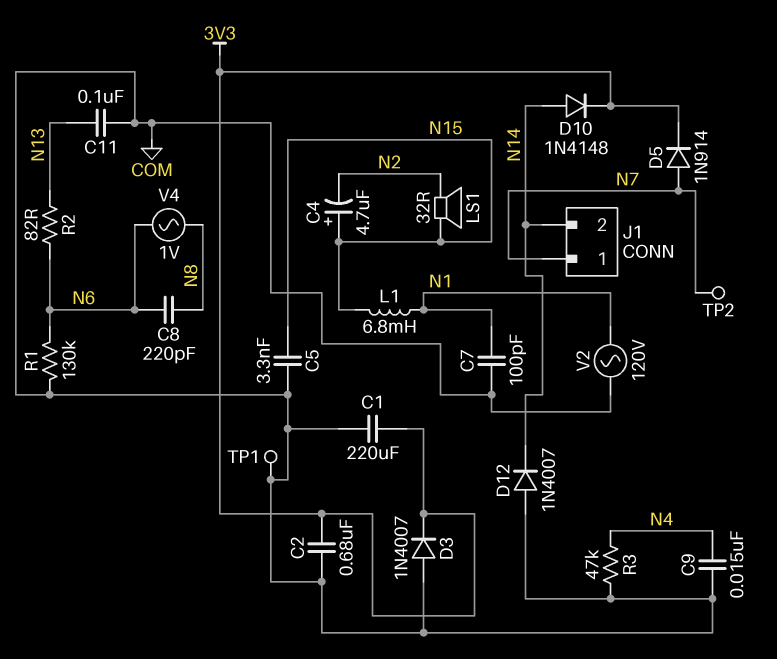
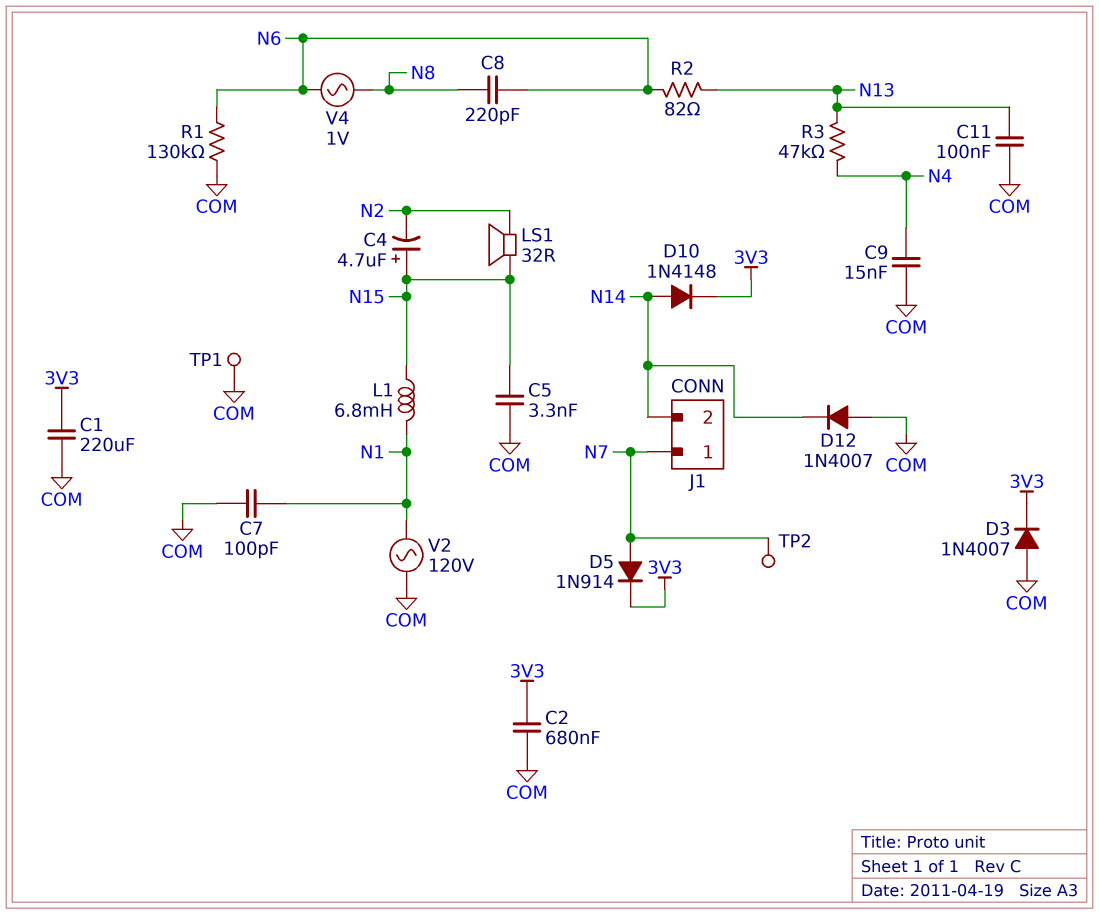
R3: 47k (COM, N4) -> 47k (N4, N13)

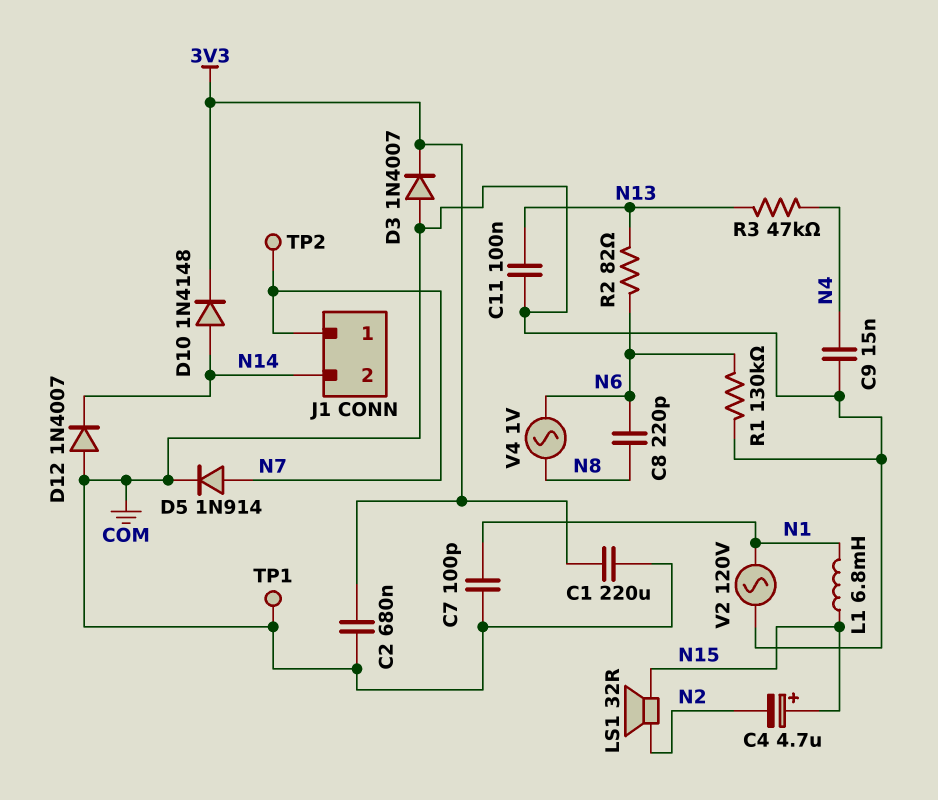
C5: 3.3nF (COM, N15) -> none
D5: diode 1N914 (A N7, K 3V3) -> diode 1N914 (A N7, K COM)

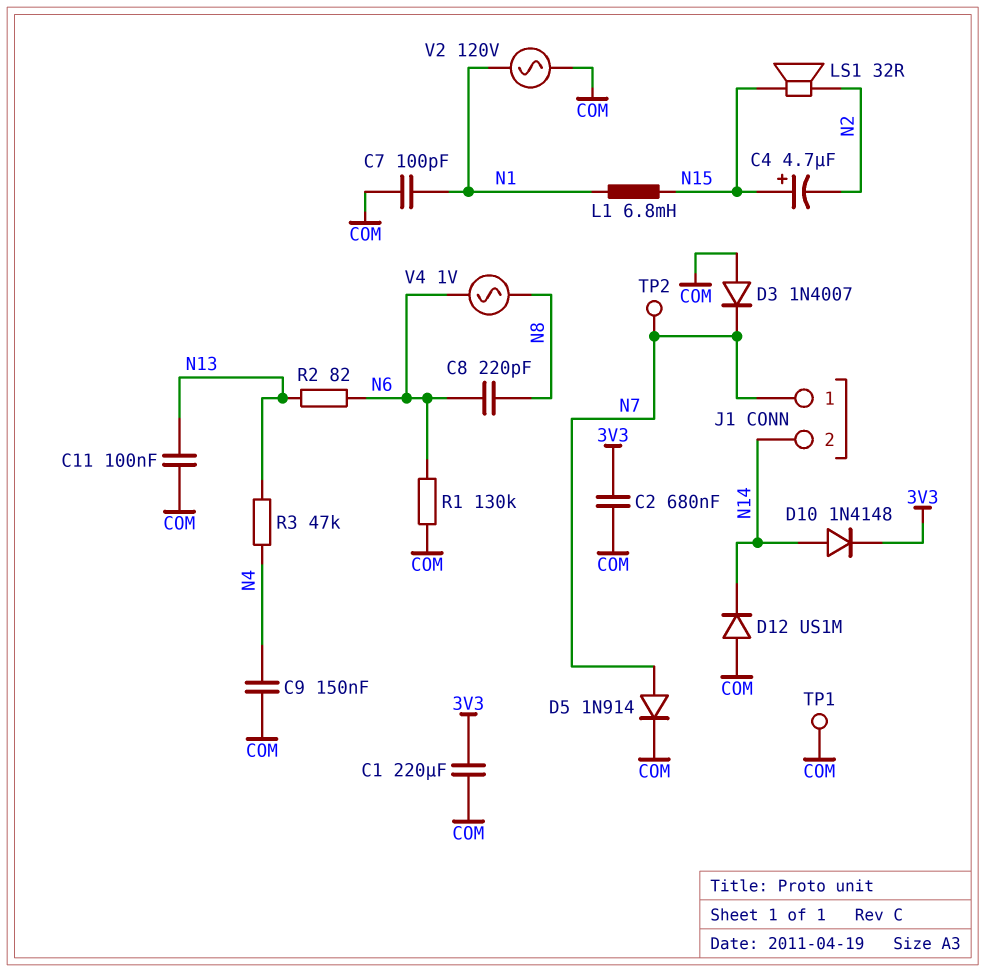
C9: 15nF (COM, N4) -> 150nF (COM, N4)
D3: diode 1N4007 (A COM, K 3V3) -> diode 1N4007 (A COM, K N7)
D12: diode 1N4007 (A COM, K N14) -> diode US1M (A COM, K N14)

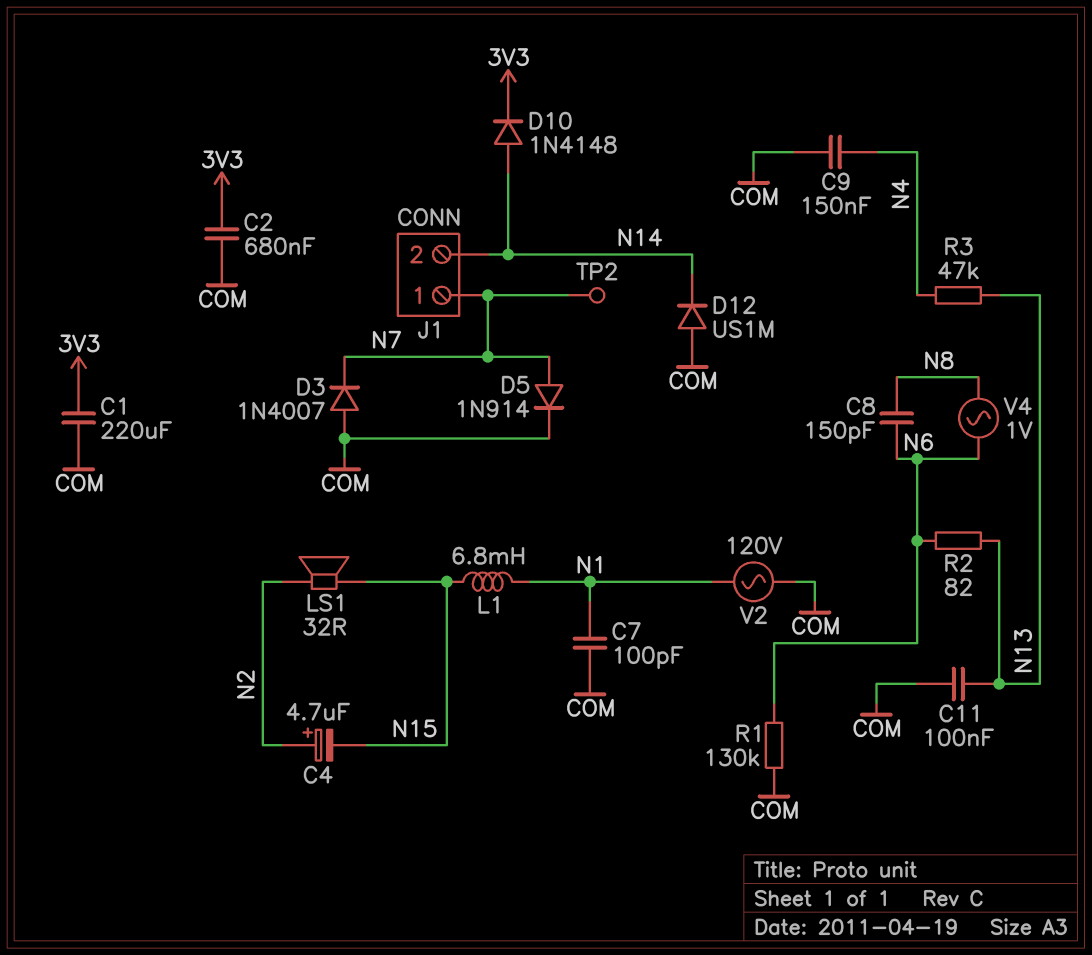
C4: 4.7uF (plus N15, minus N2) -> 4.7uF (plus N2, minus N15)
C8: 220pF (N6, N8) -> 150pF (N6, N8)
TP1: test point (COM) -> none

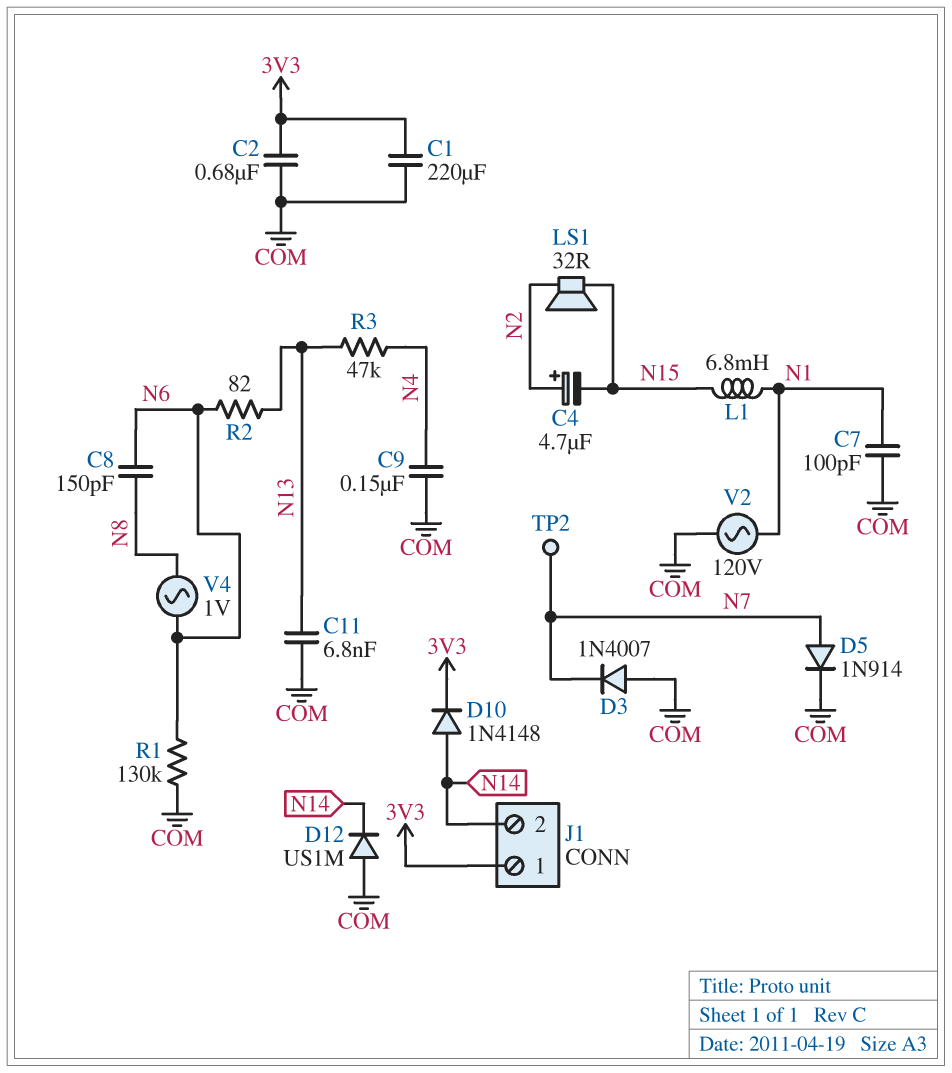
C11: 100nF (COM, N13) -> 6.8nF (COM, N13)
J1 pin 1: N7 -> 3V3

